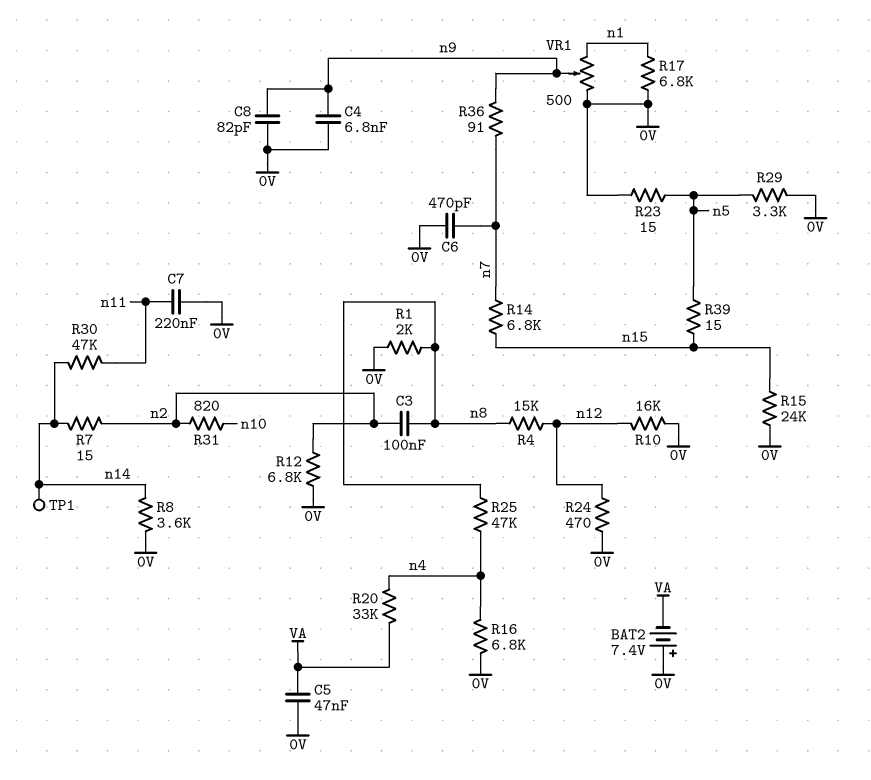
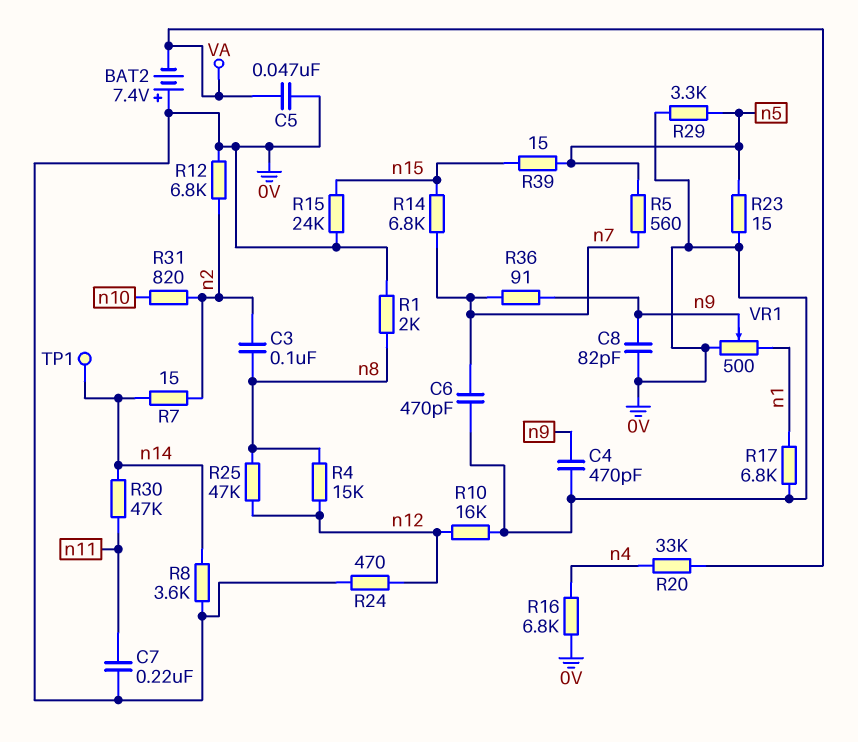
C4: 6.8nF (0V, n9) -> 470pF (0V, n9)
R5: none -> 560 (n5, n7)
R25: 47k (n4, n8) -> 47k (n8, n12)

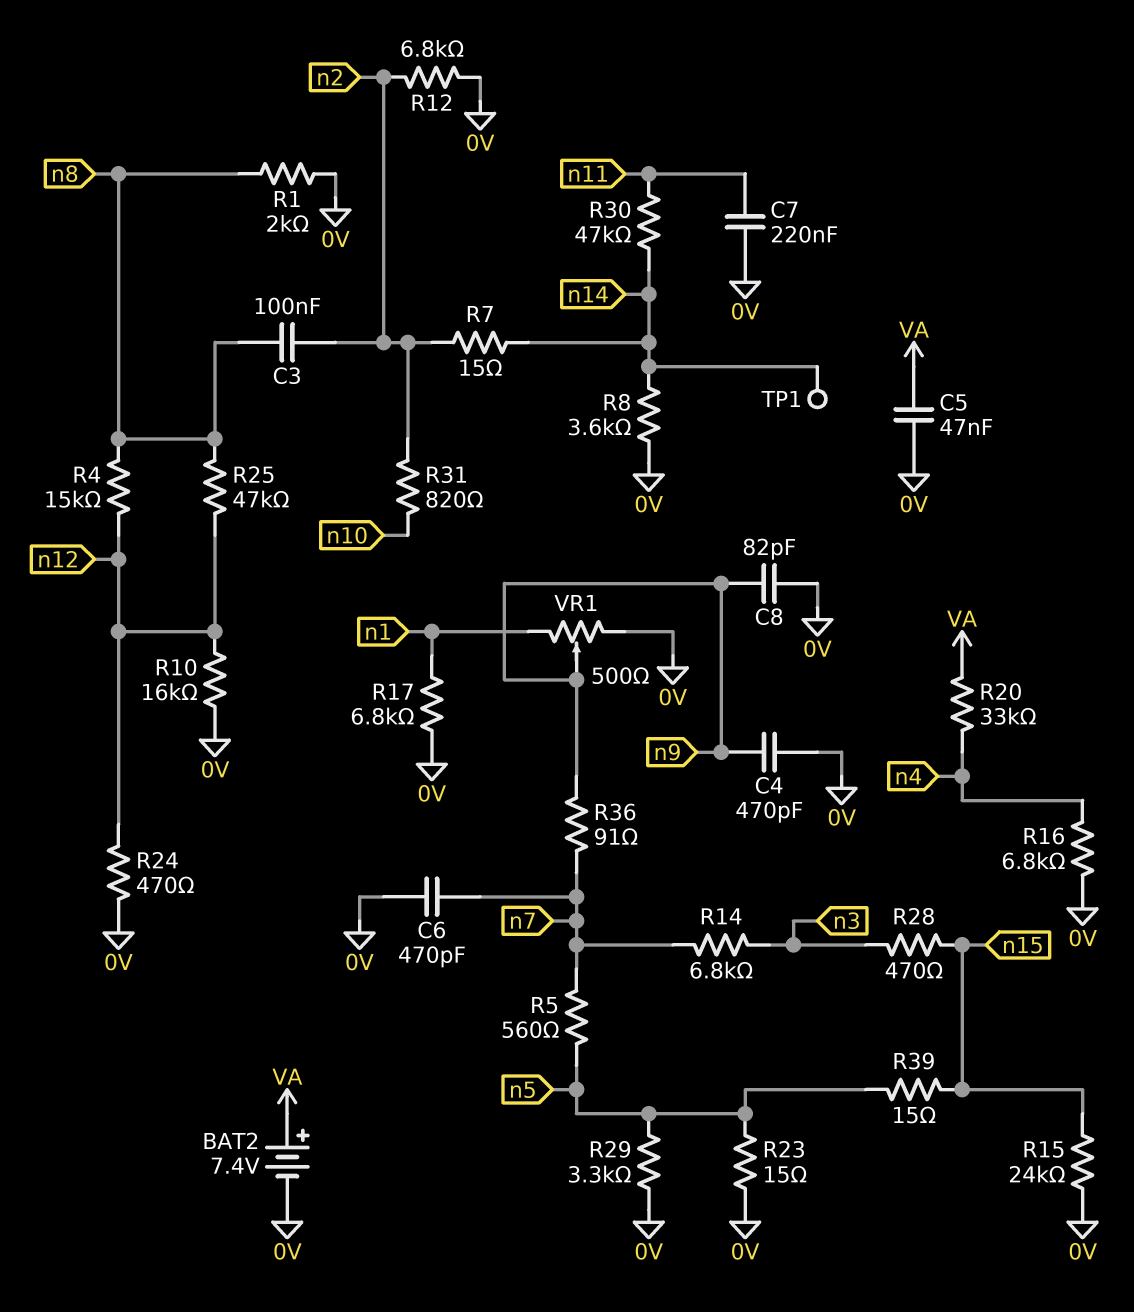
BAT2: 7.4V (plus 0V, minus VA) -> 7.4V (plus VA, minus 0V)
R14: 6.8k (n7, n15) -> 6.8k (n3, n7)
R28: none -> 470 (n3, n15)

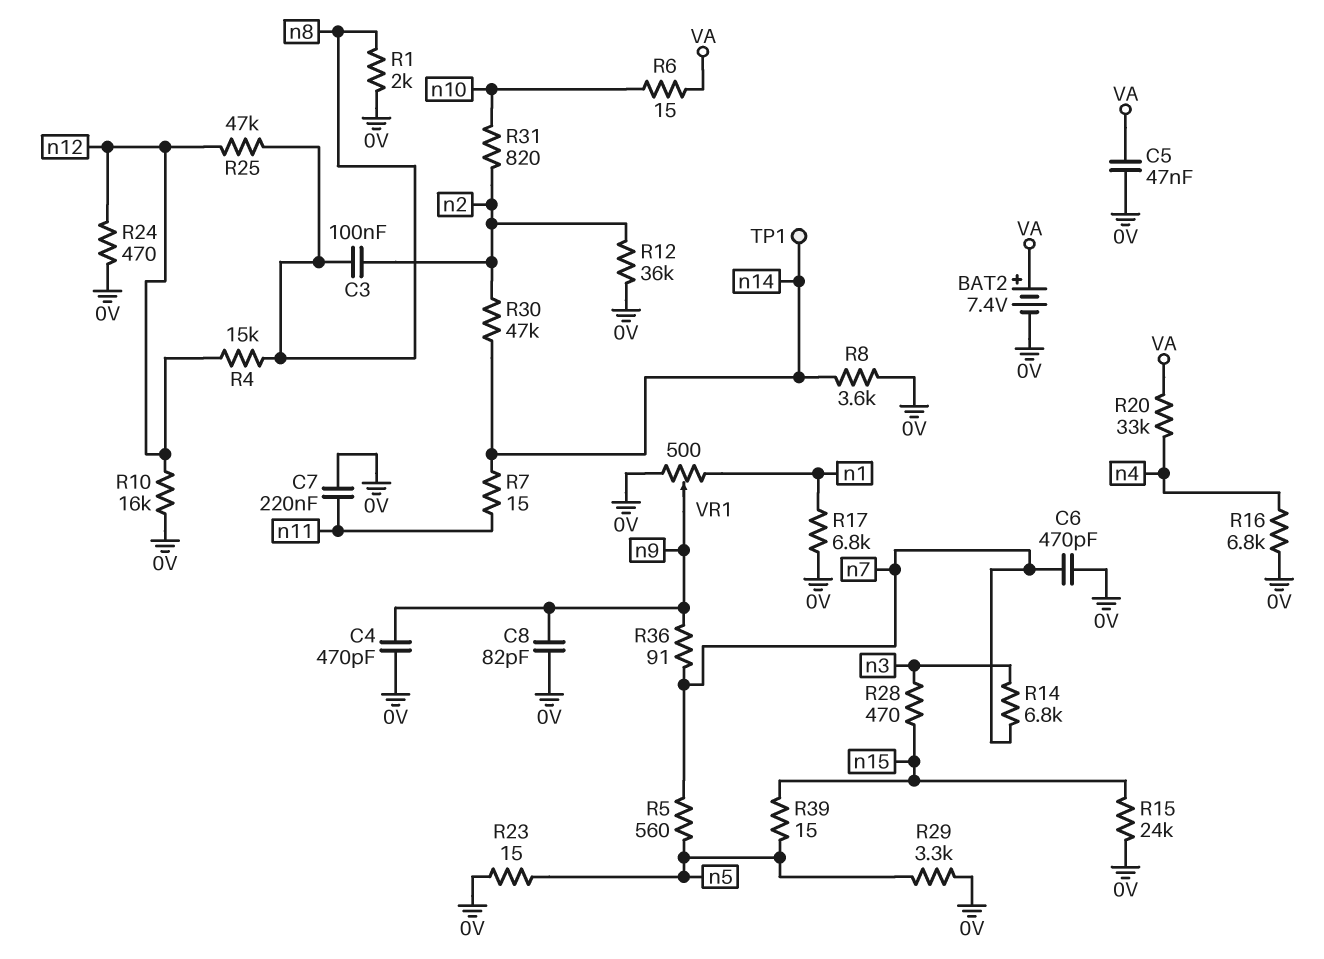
R6: none -> 15 (VA, n10)
R7: 15 (n2, n14) -> 15 (n11, n14)
R12: 6.8k (0V, n2) -> 36k (0V, n2)
R30: 47k (n11, n14) -> 47k (n2, n14)

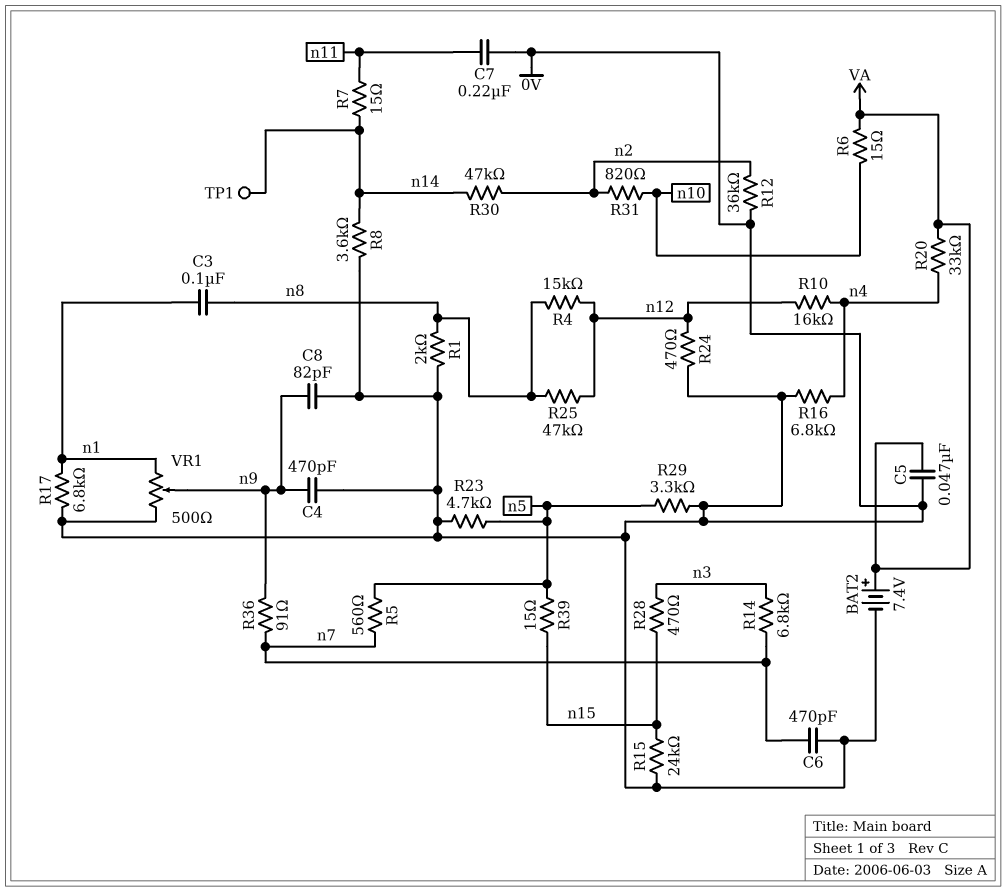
C3: 100nF (n2, n8) -> 100nF (n1, n8)
R10: 16k (0V, n12) -> 16k (n4, n12)
R23: 15 (0V, n5) -> 4.7k (0V, n5)

